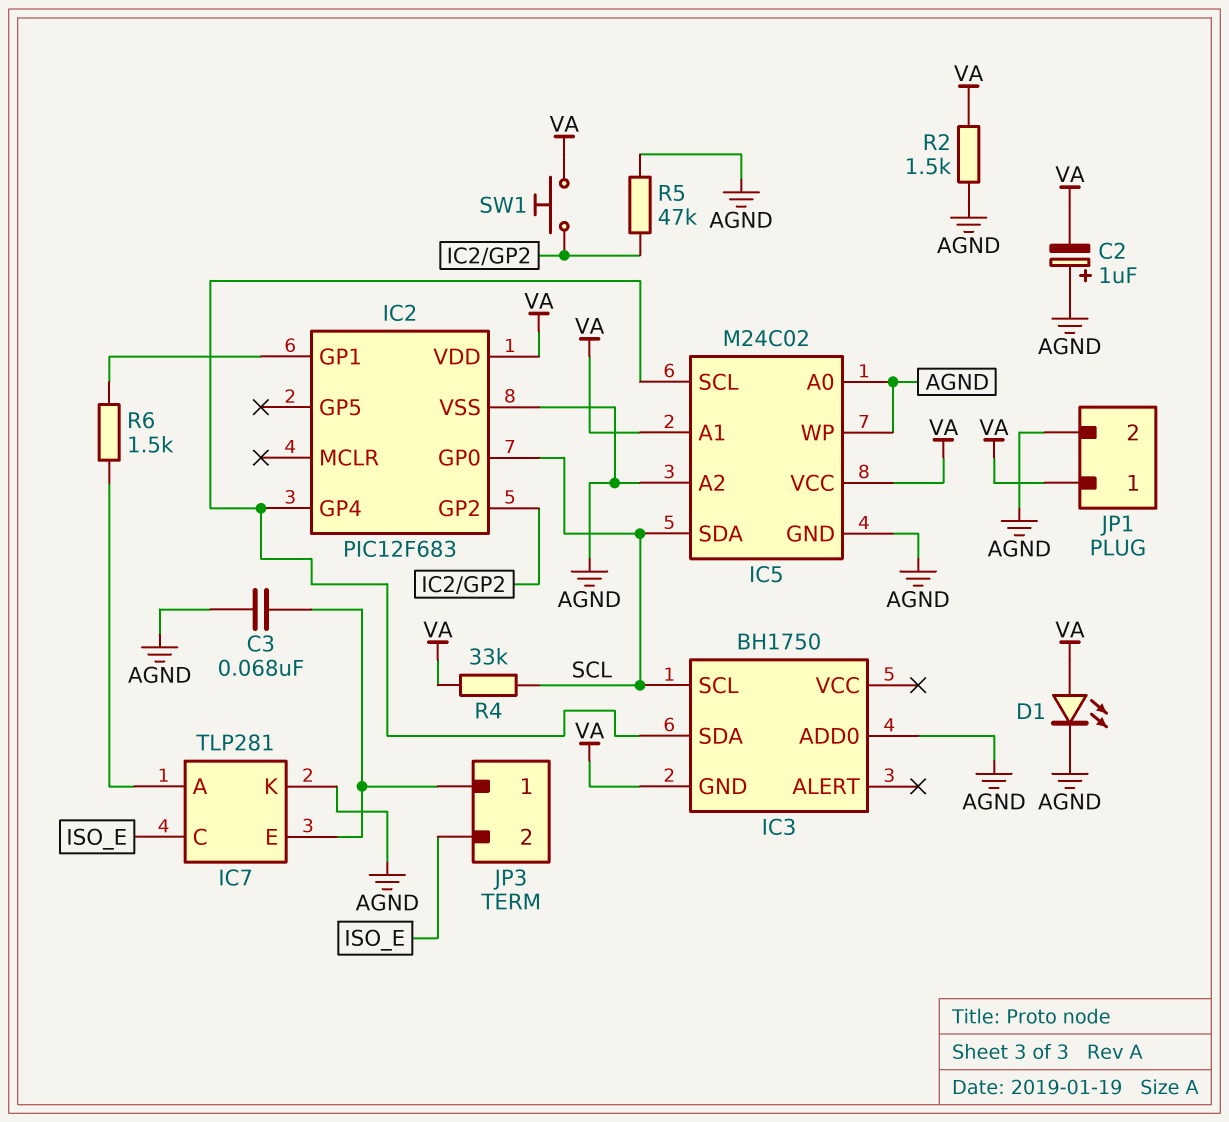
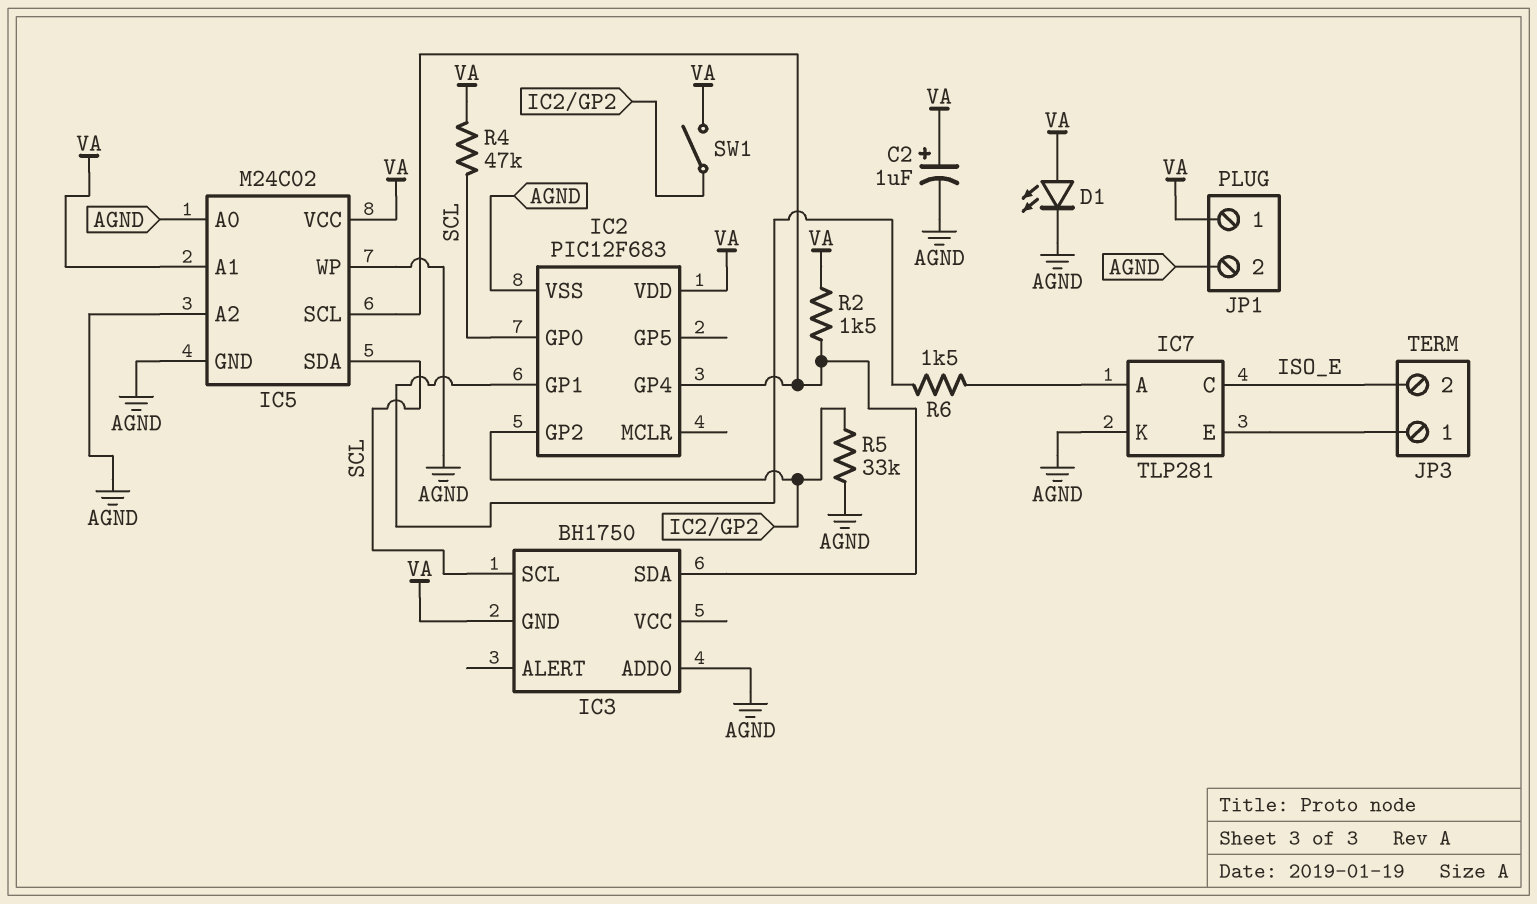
C2: 1uF (plus AGND, minus VA) -> 1uF (plus VA, minus AGND)
C3: 68nF (AGND, IC7/E) -> none
R2: 1.5k (AGND, VA) -> 1.5k (IC2/GP4, VA)
R4: 33k (SCL, VA) -> 47k (SCL, VA)
R5: 47k (AGND, IC2/GP2) -> 33k (AGND, IC2/GP2)
SW1: button (IC2/GP2, VA) -> switch (IC2/GP2, VA)

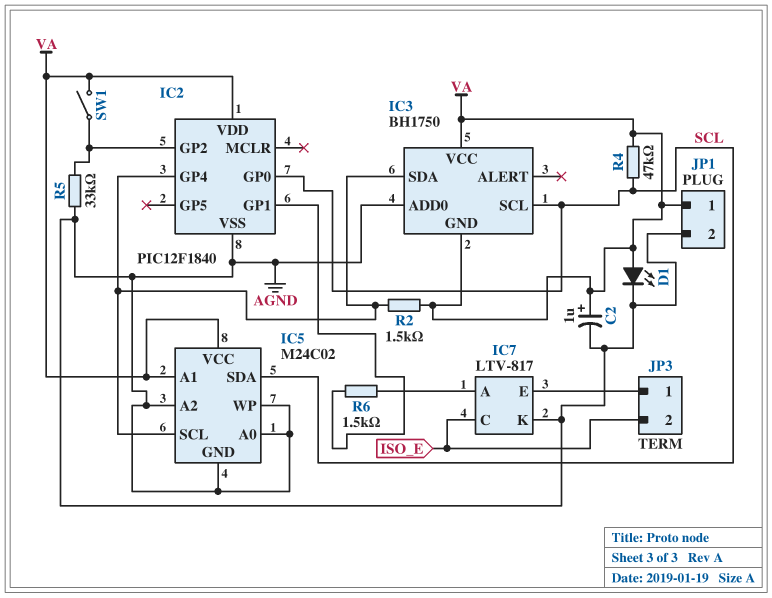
IC2: PIC12F683 -> PIC12F1840
IC3 pin VCC: none -> VA
IC7: TLP281 -> LTV-817

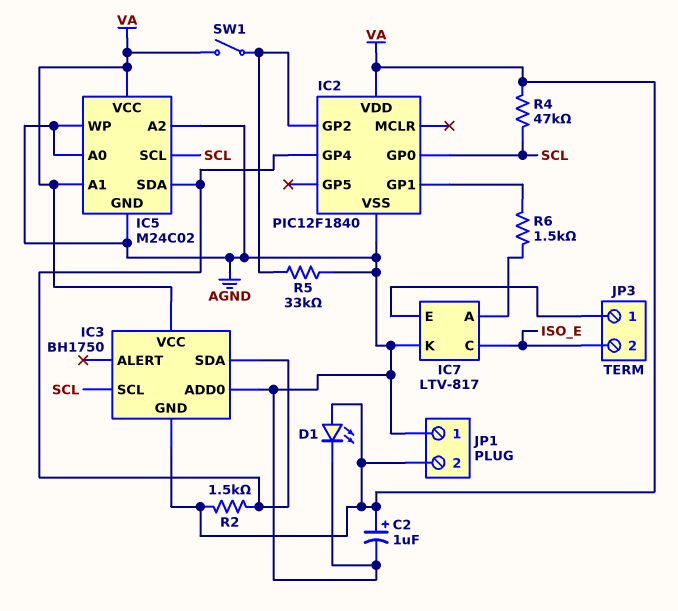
IC5 pin SCL: IC2/GP4 -> SCL
IC5 pin SDA: SCL -> IC2/GP4
JP1 pin 1: VA -> AGND
JP1 pin 2: AGND -> VA

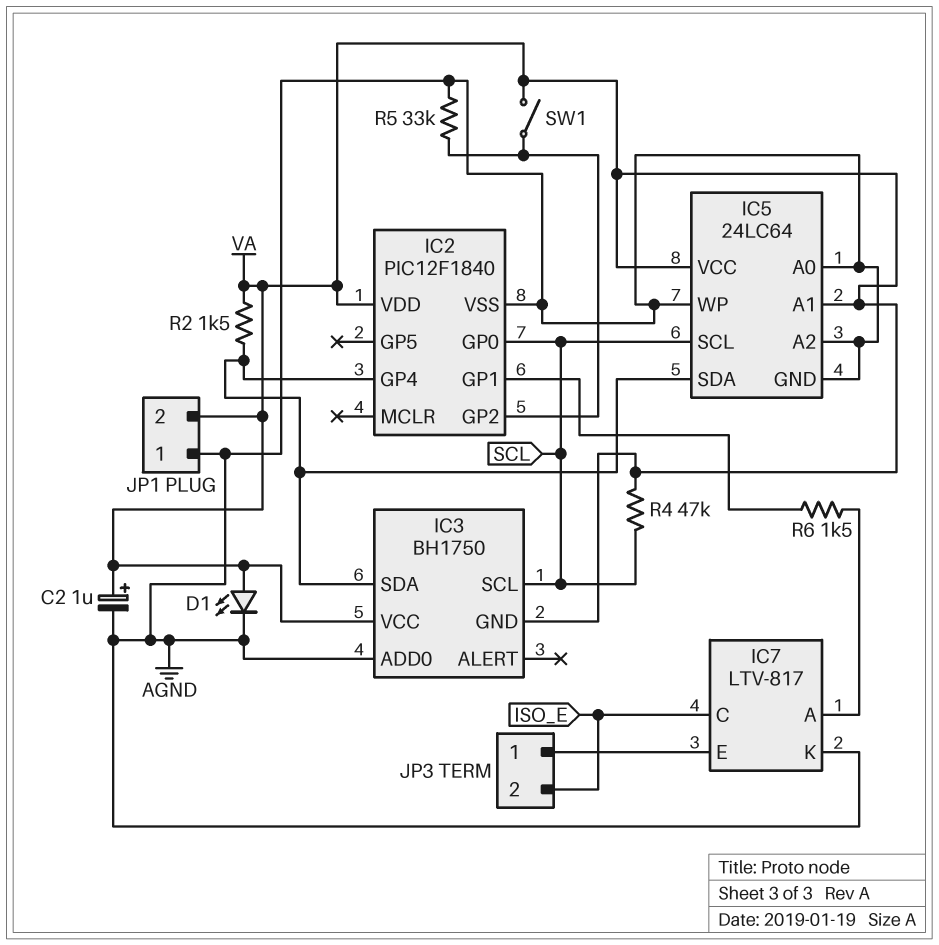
IC5: M24C02 -> 24LC64

